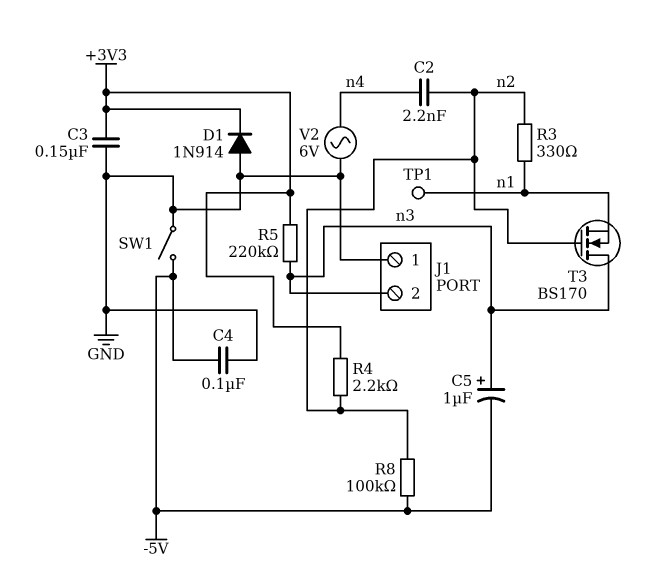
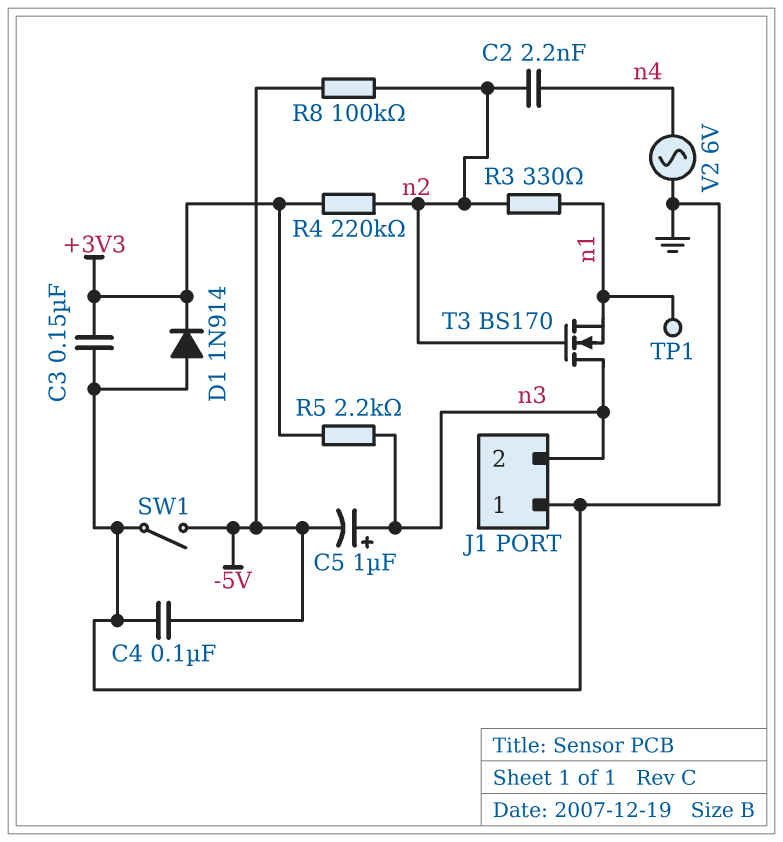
R4: 2.2k (+3V3, n2) -> 220k (+3V3, n2)
R5: 220k (+3V3, n3) -> 2.2k (+3V3, n3)

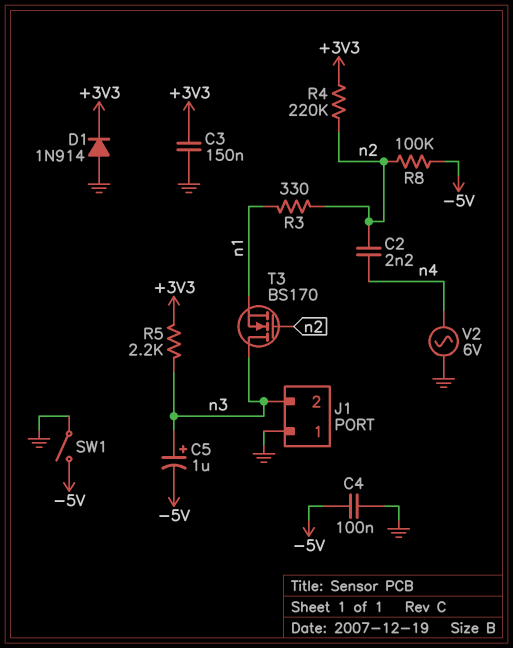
TP1: test point (n1) -> none

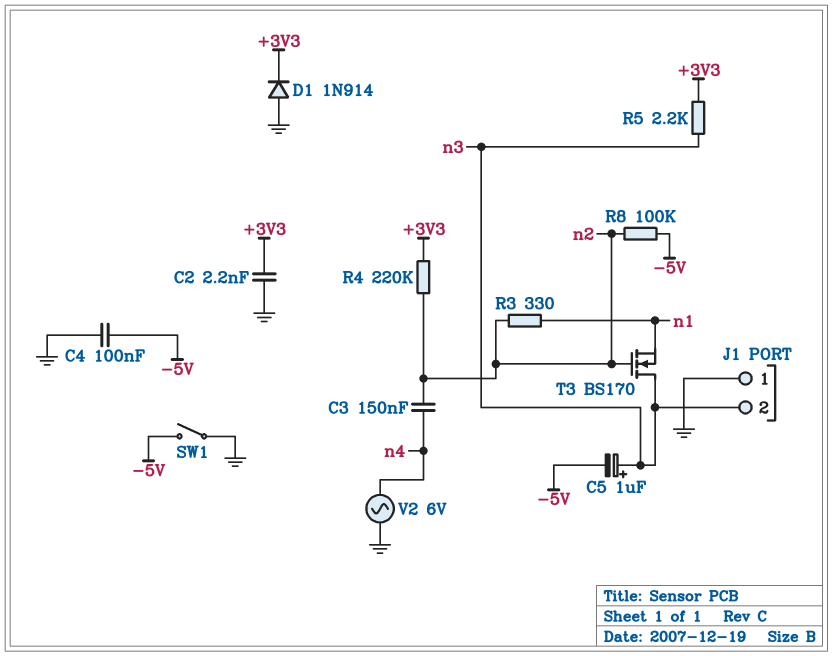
C2: 2.2nF (n2, n4) -> 2.2nF (+3V3, GND)
C3: 150nF (+3V3, GND) -> 150nF (n2, n4)

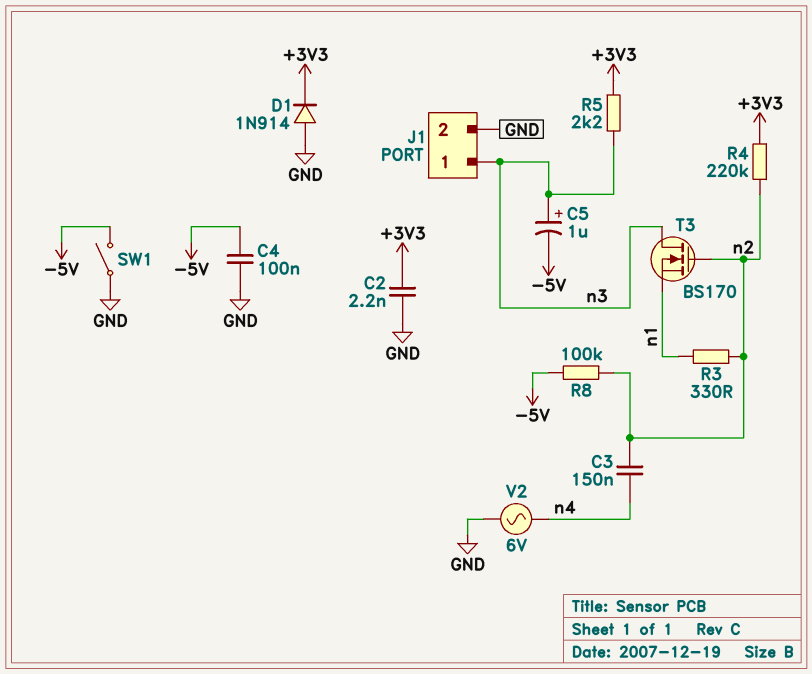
J1 pin 1: GND -> n3
J1 pin 2: n3 -> GND

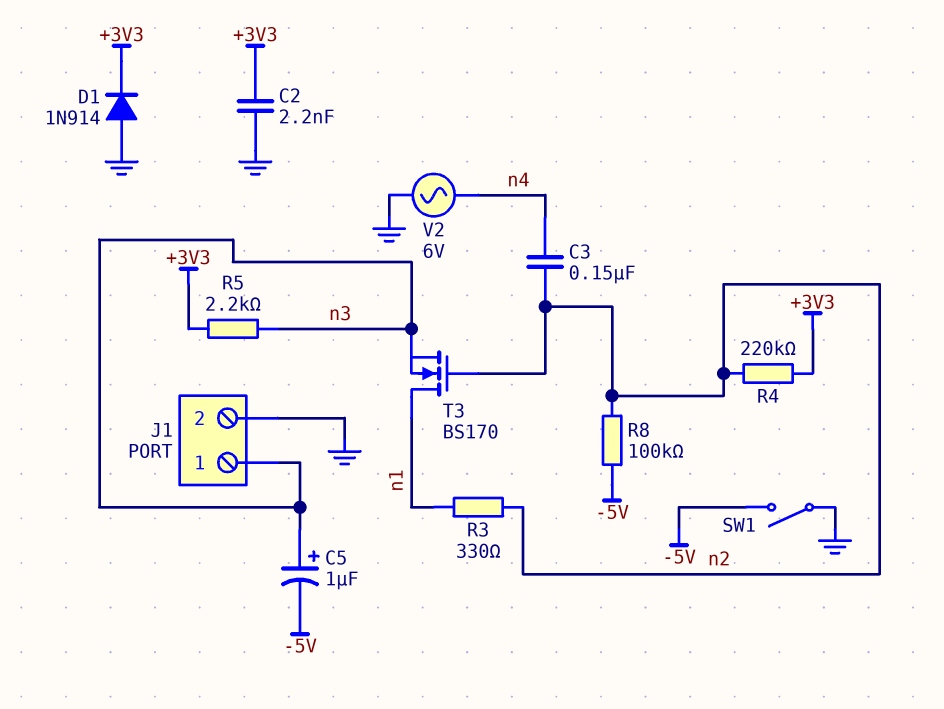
C4: 100nF (-5V, GND) -> none
T3: NMOS BS170 (G n2, D n3, S n1) -> NMOS BS170 (G n2, D n1, S n3)

